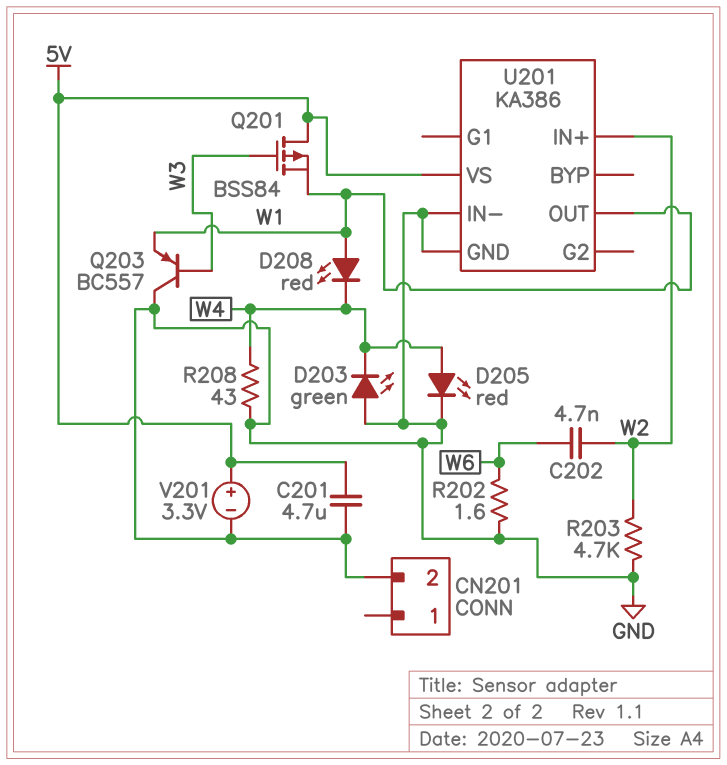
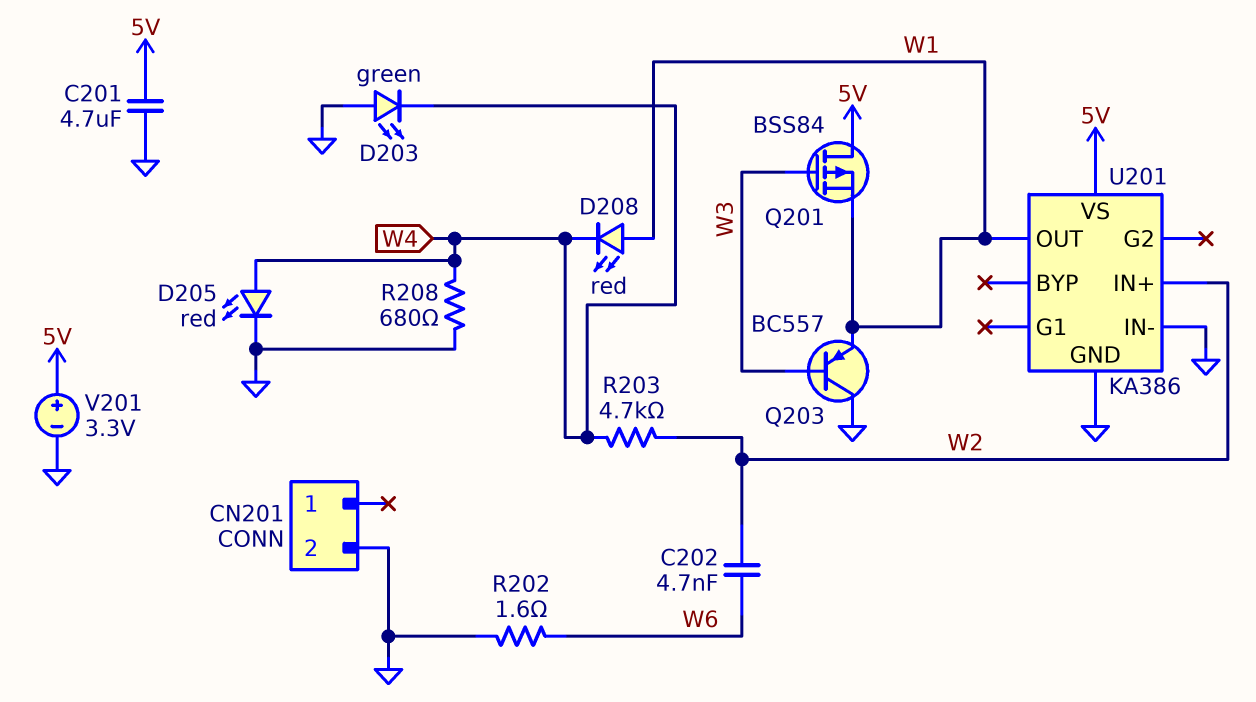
R203: 4.7k (GND, W2) -> 4.7k (W2, W4)
R208: 43 (GND, W4) -> 680 (GND, W4)

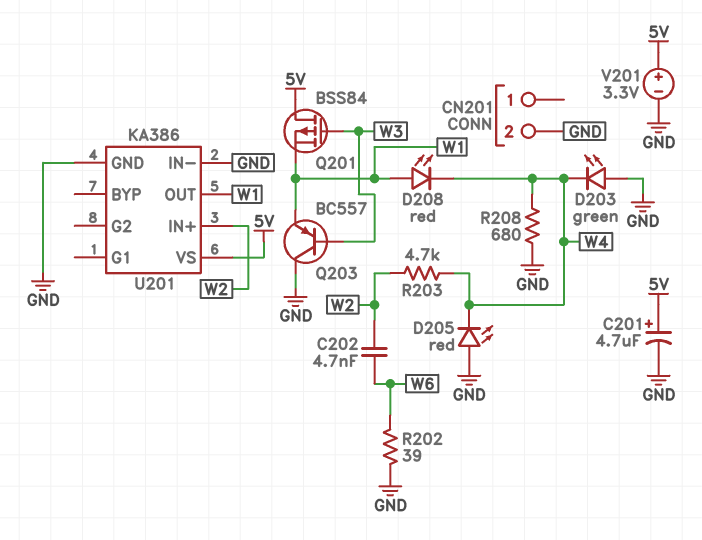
C201: 4.7uF (5V, GND) -> 4.7uF (plus 5V, minus GND)
D205: LED red (A W4, K GND) -> LED red (A GND, K W4)
R202: 1.6 (GND, W6) -> 39 (GND, W6)

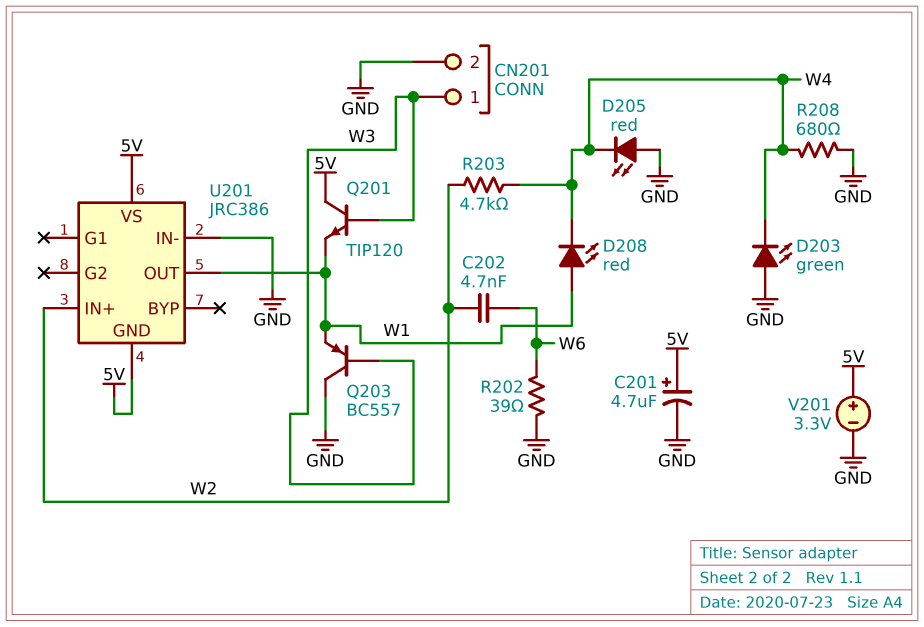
CN201 pin 1: none -> W3
Q201: PMOS BSS84 (G W3, D 5V, S W1) -> NPN TIP120 (B W3, C 5V, E W1)
U201: KA386 -> JRC386
U201 pin GND: GND -> 5V

